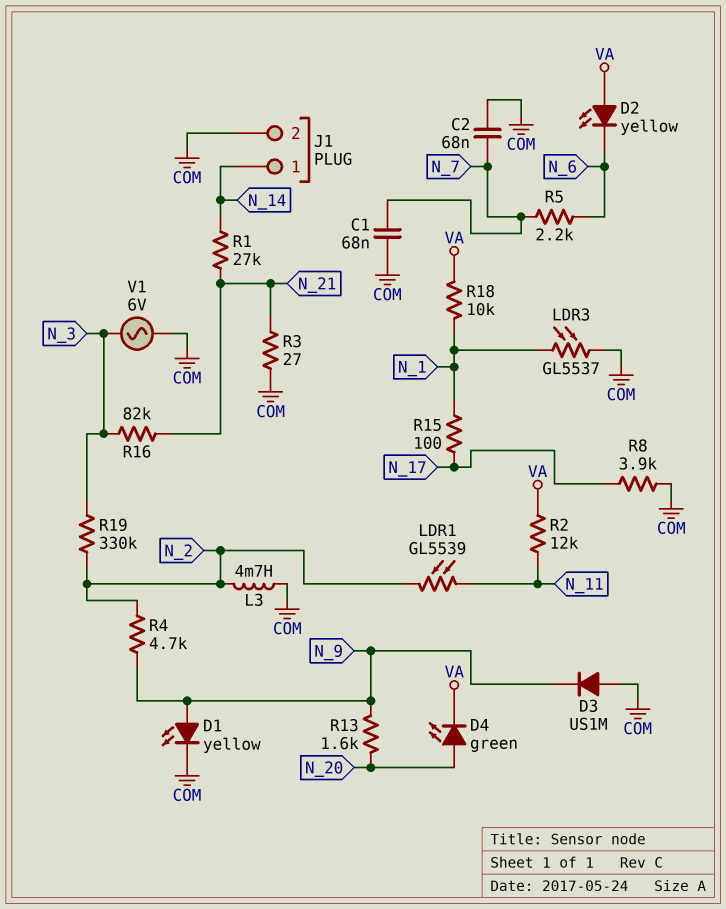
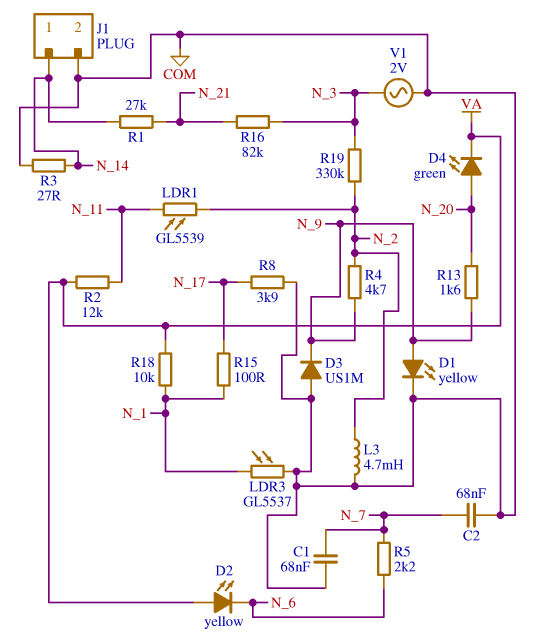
R3: 27 (COM, N_21) -> 27 (COM, N_14)
V1: AC 6V (COM, N_3) -> AC 2V (COM, N_3)

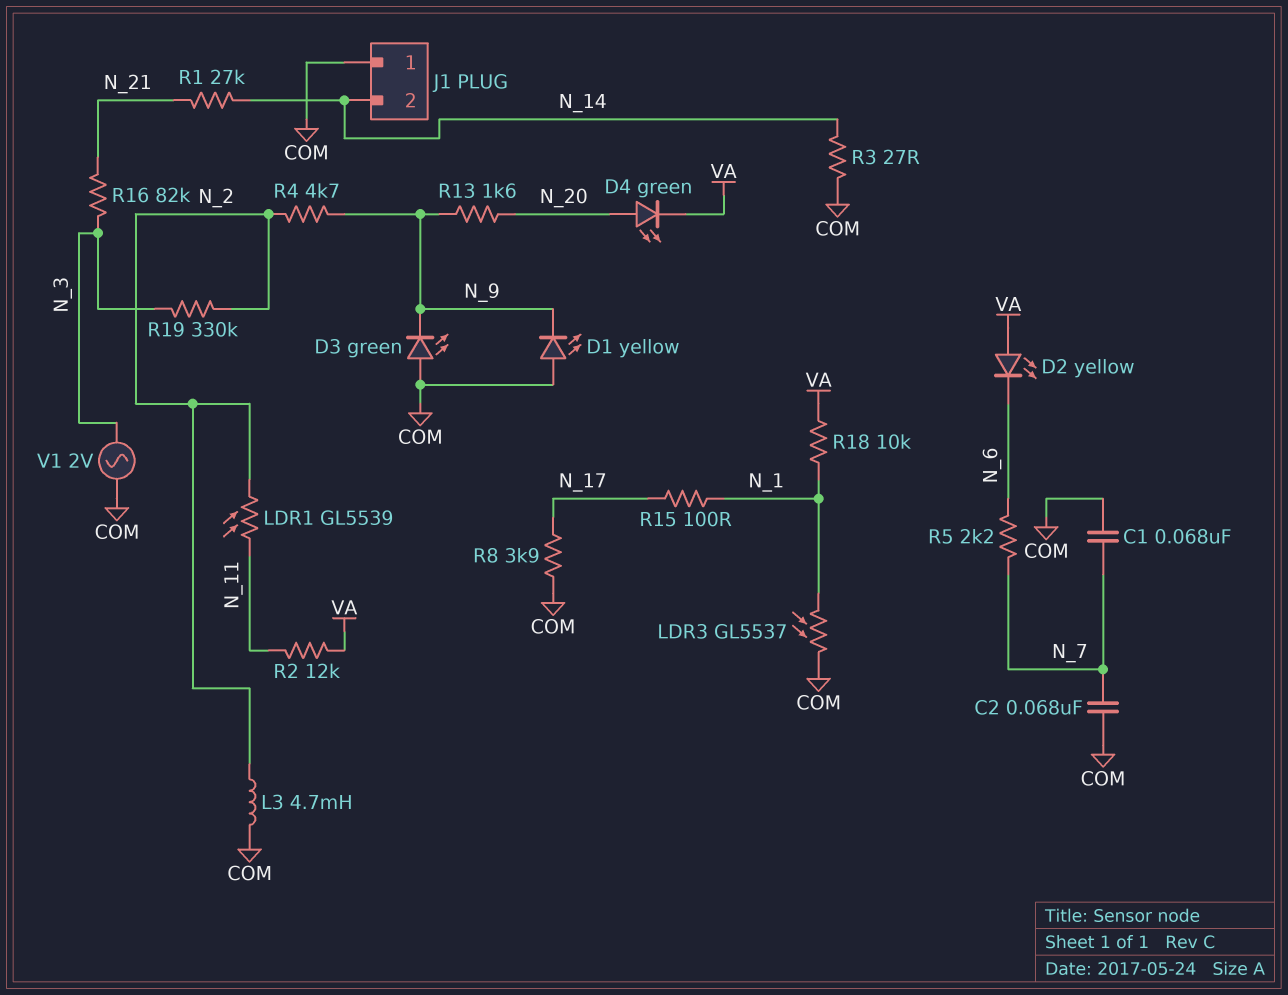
D1: LED yellow (A N_9, K COM) -> LED yellow (A COM, K N_9)
D3: diode US1M (A COM, K N_9) -> LED green (A COM, K N_9)
J1 pin 1: N_14 -> COM
J1 pin 2: COM -> N_14

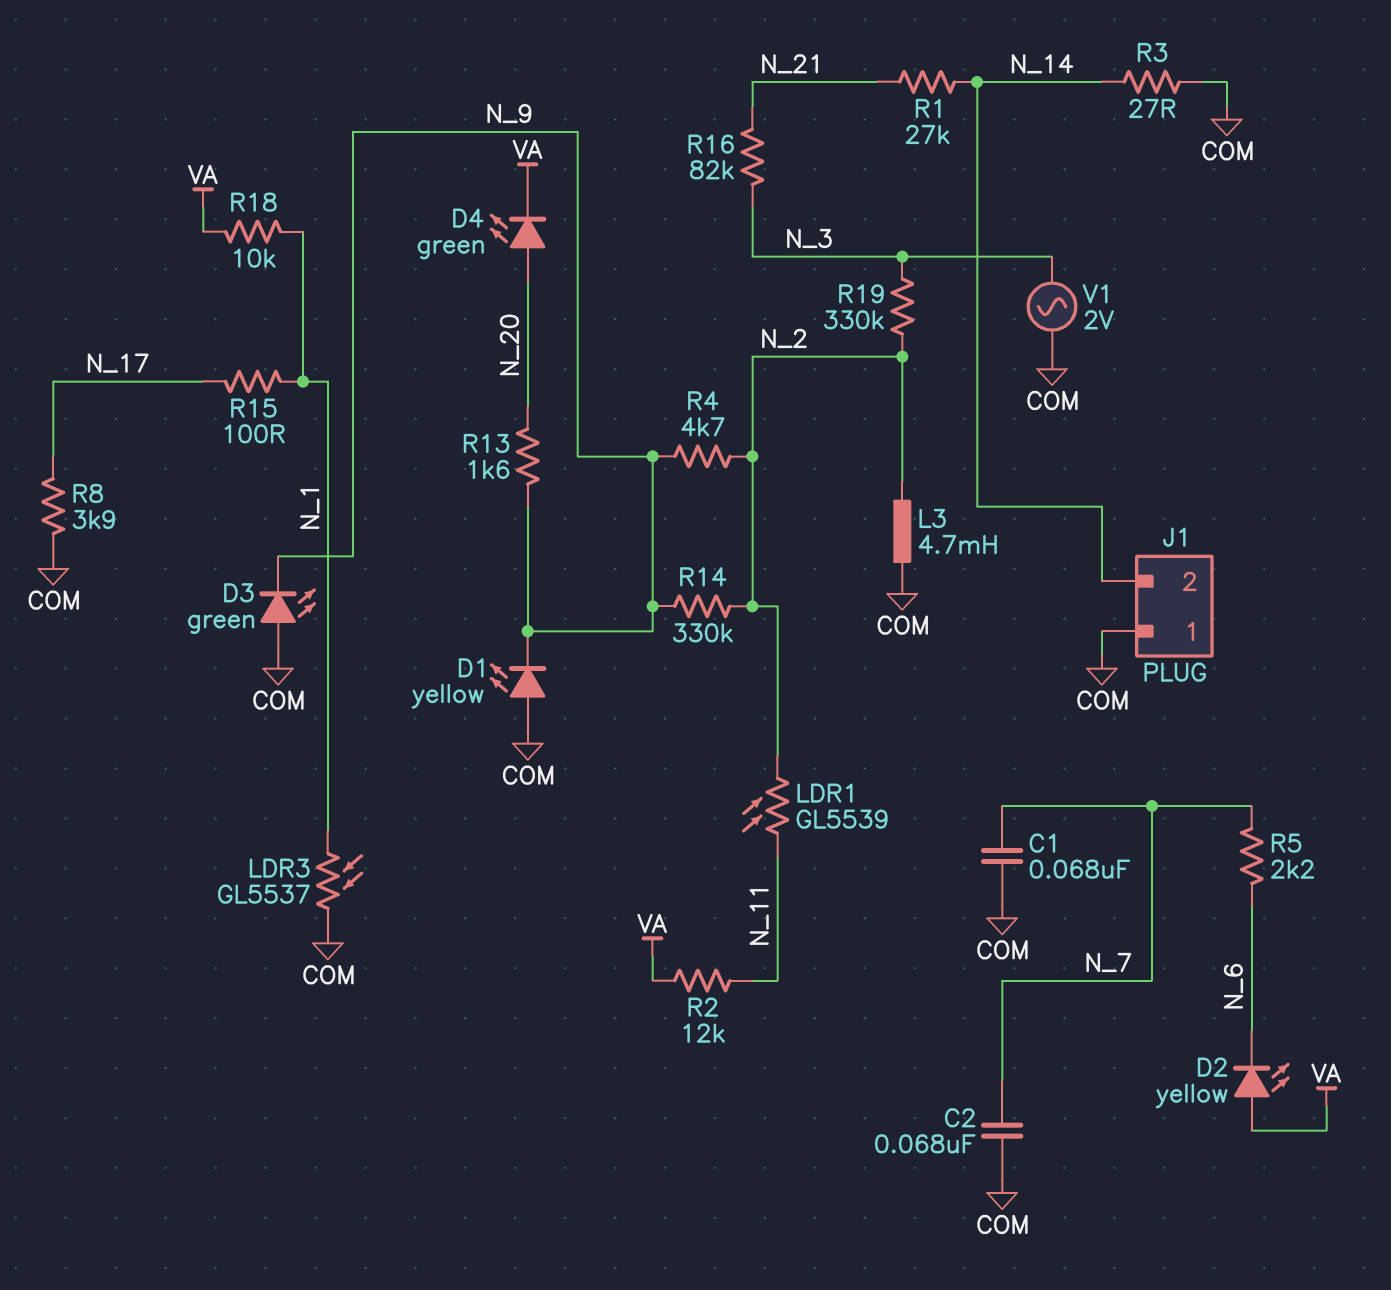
R14: none -> 330k (N_2, N_9)

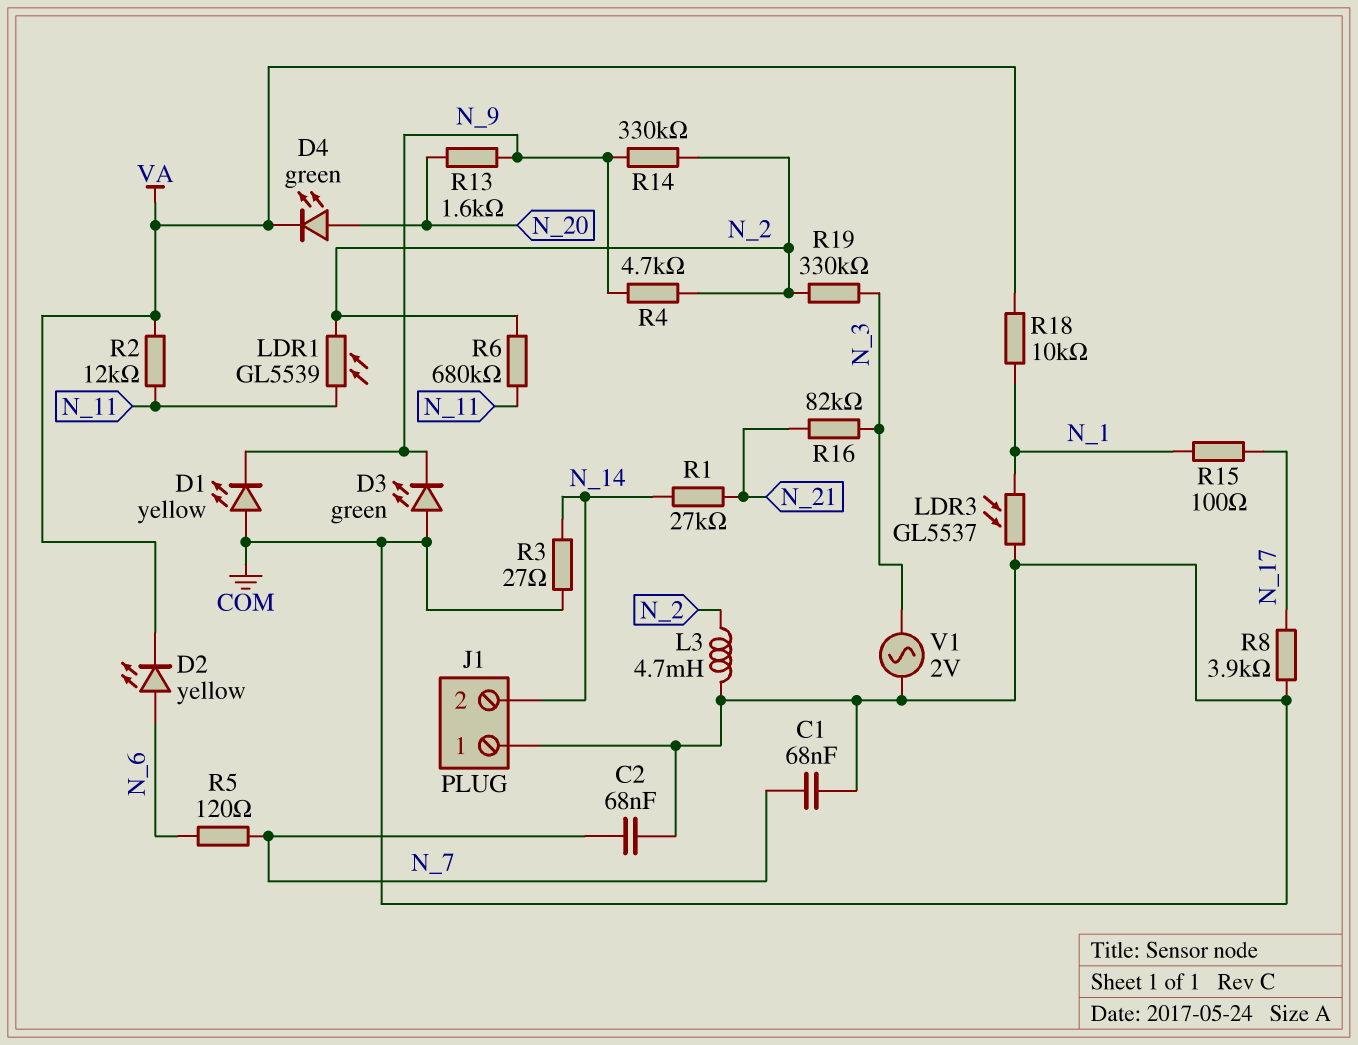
D2: LED yellow (A VA, K N_6) -> LED yellow (A N_6, K VA)
R5: 2.2k (N_6, N_7) -> 120 (N_6, N_7)
R6: none -> 680k (N_2, N_11)

